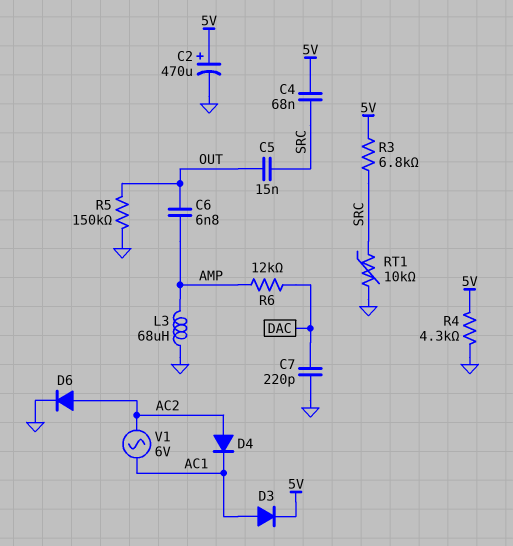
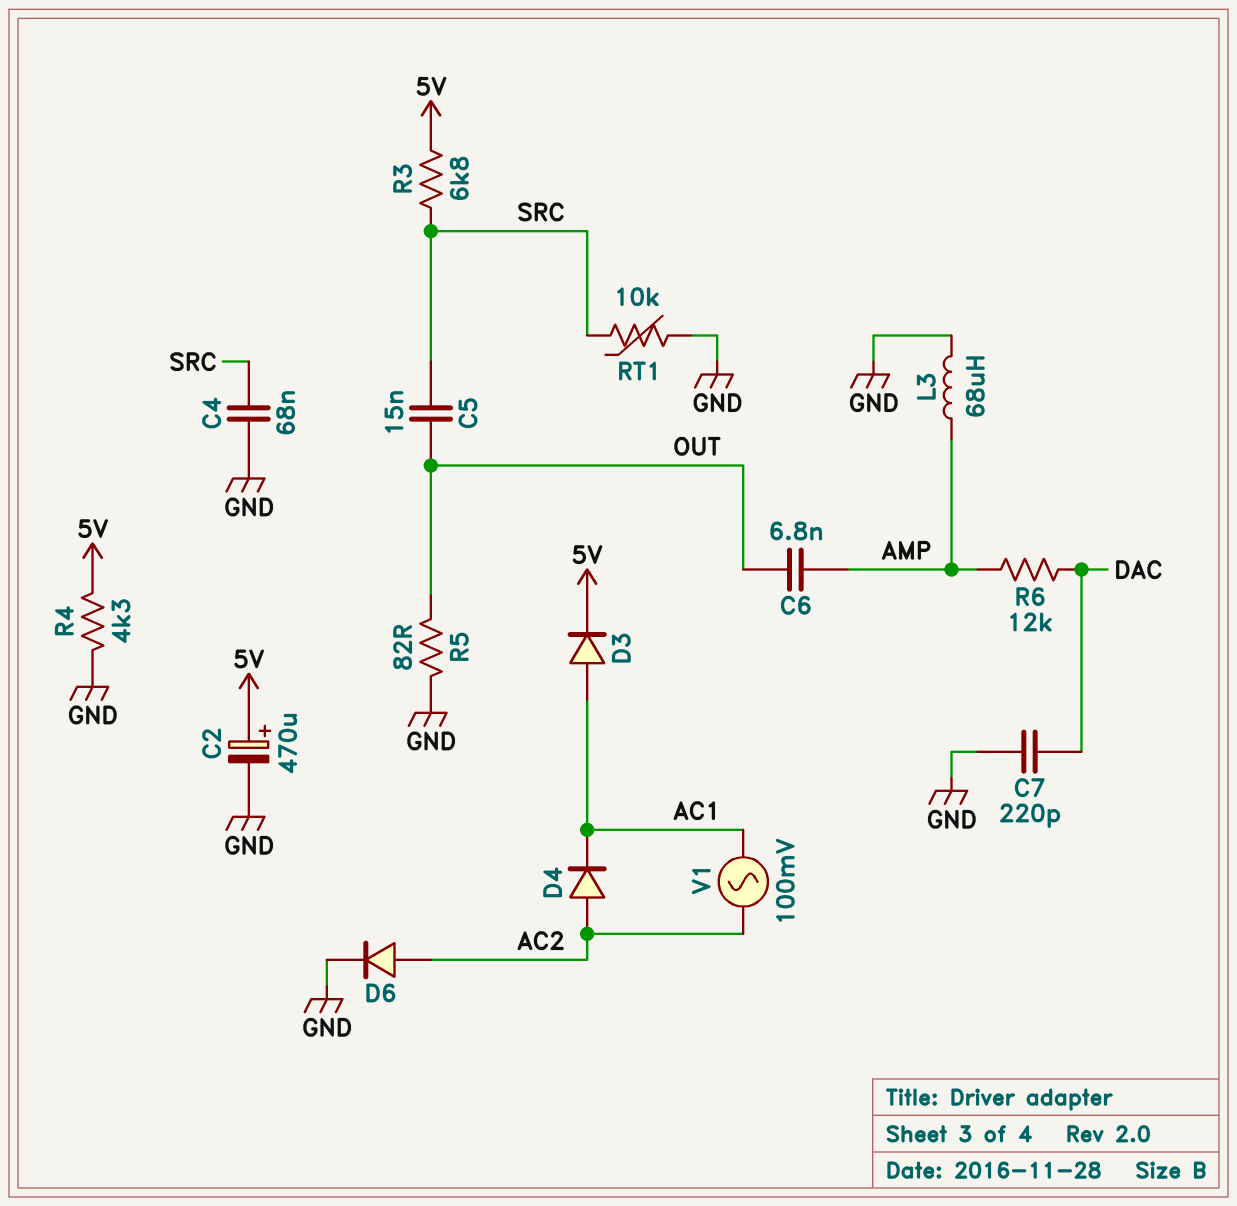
C4: 68nF (5V, SRC) -> 68nF (GND, SRC)
R5: 150k (GND, OUT) -> 82 (GND, OUT)
V1: AC 6V (AC1, AC2) -> AC 100mV (AC1, AC2)

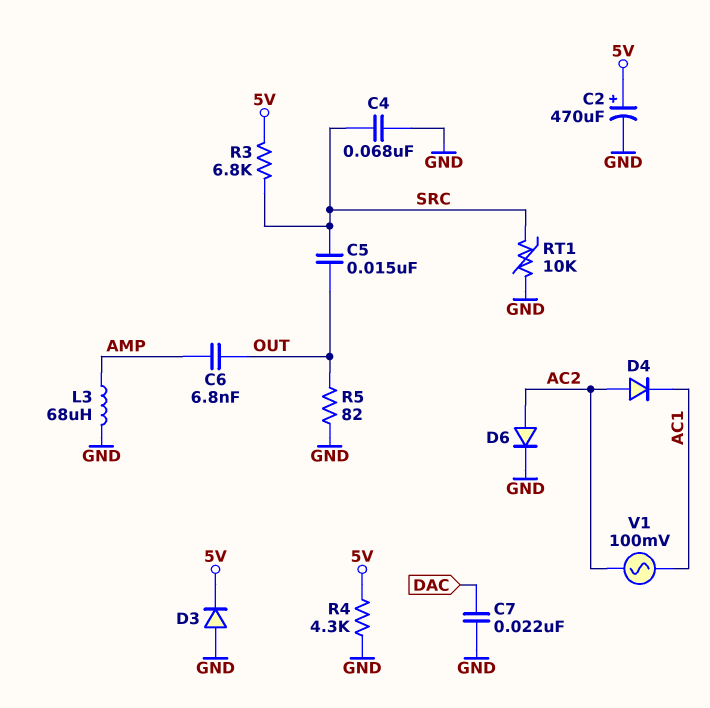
C7: 220pF (DAC, GND) -> 22nF (DAC, GND)
D3: diode (A AC1, K 5V) -> diode (A GND, K 5V)
R6: 12k (AMP, DAC) -> none

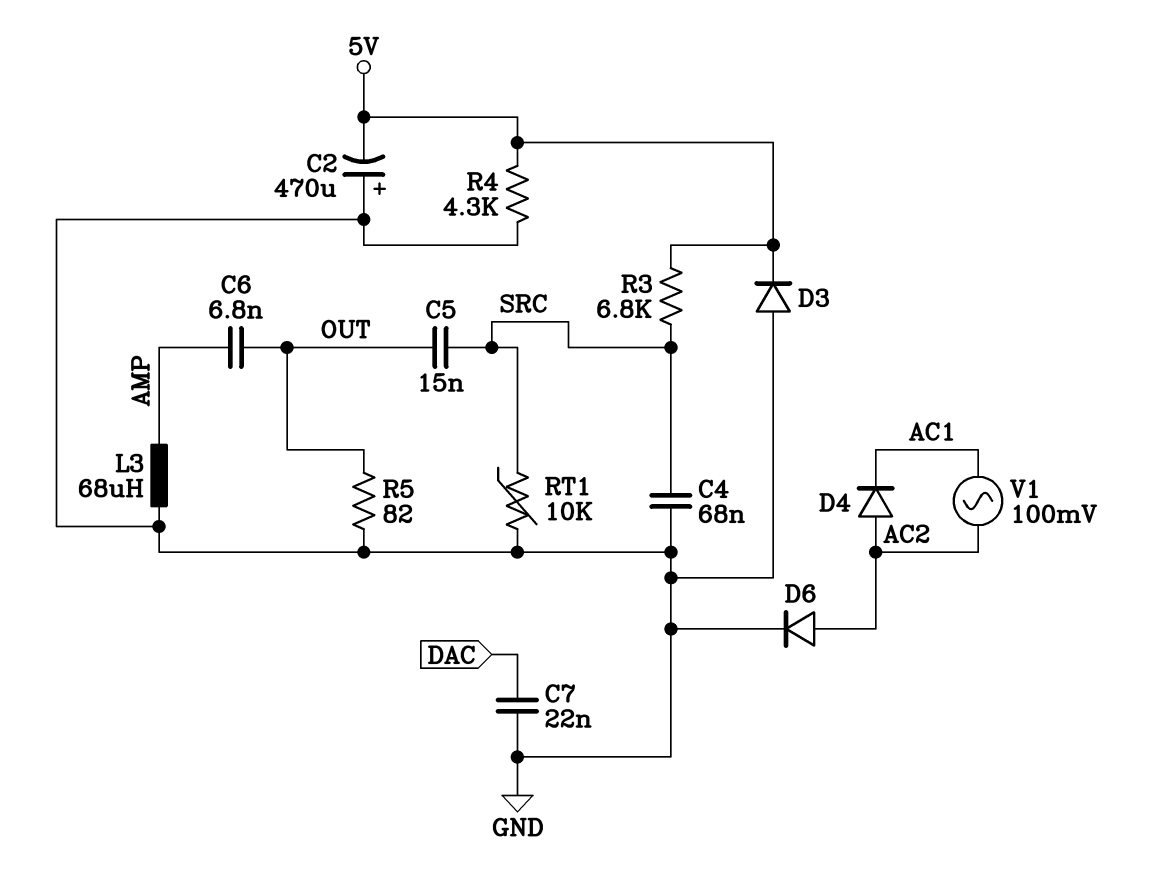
C2: 470uF (plus 5V, minus GND) -> 470uF (plus GND, minus 5V)

